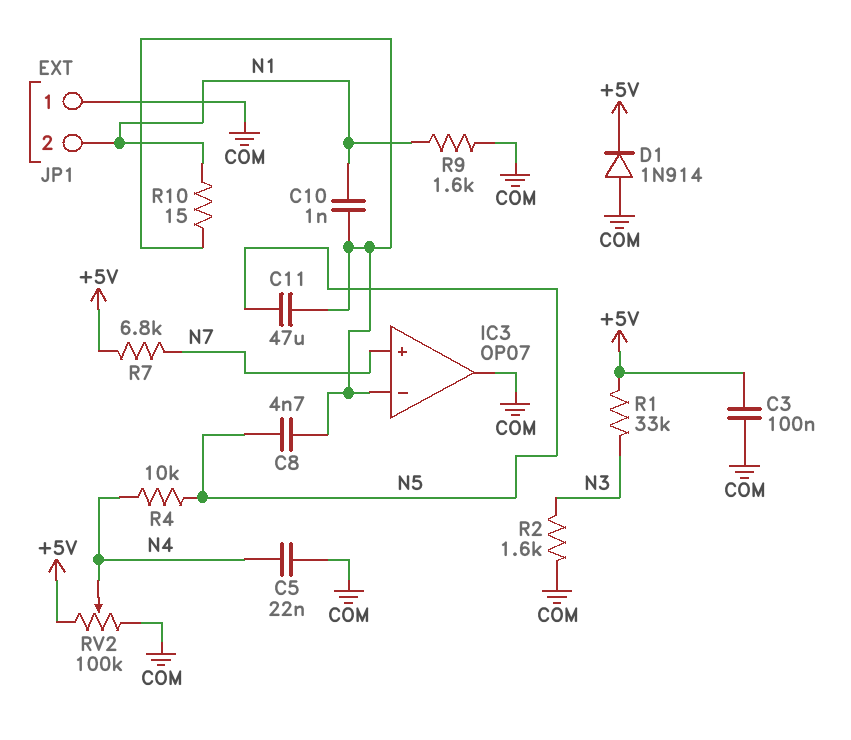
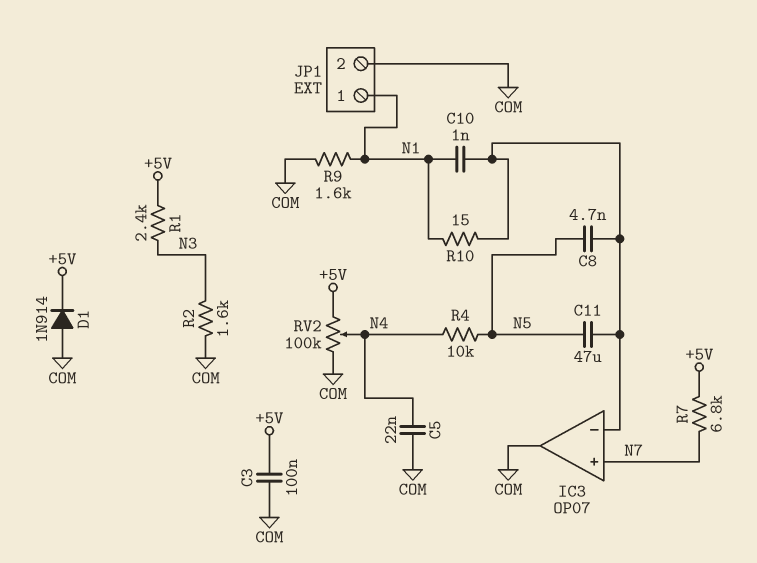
JP1 pin 1: COM -> N1
JP1 pin 2: N1 -> COM
R1: 33k (+5V, N3) -> 2.4k (+5V, N3)

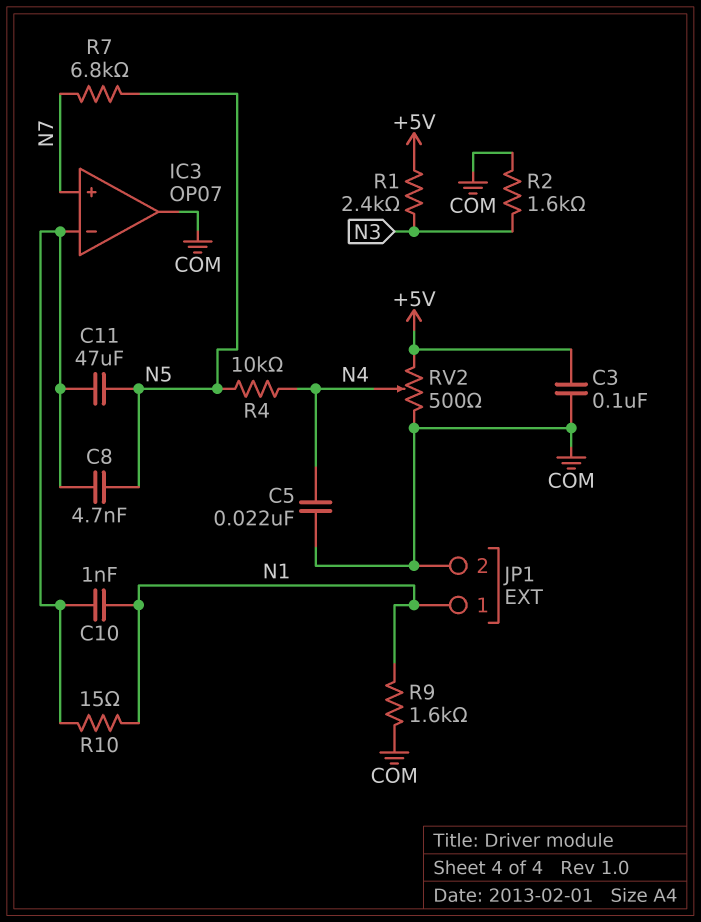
D1: diode 1N914 (A COM, K +5V) -> none
R7: 6.8k (+5V, N7) -> 6.8k (N5, N7)
RV2: 100k (+5V, COM, wiper N4) -> 500 (+5V, COM, wiper N4)

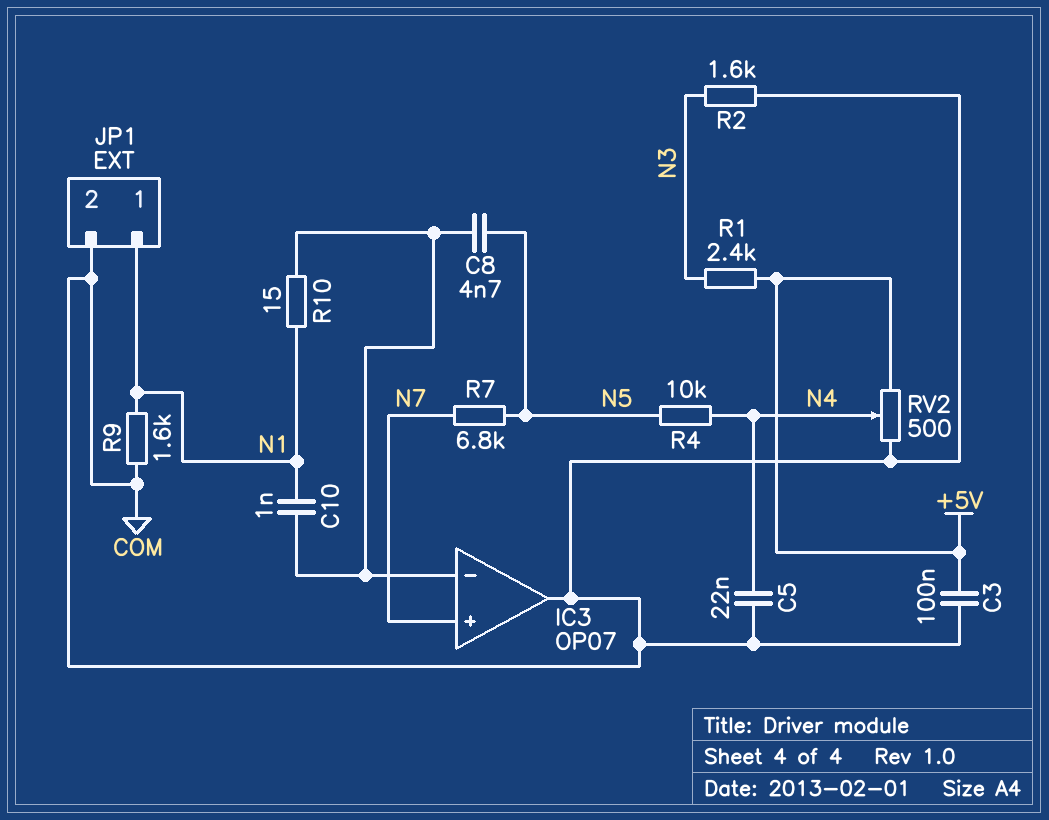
C11: 47uF (IC3/in-, N5) -> none

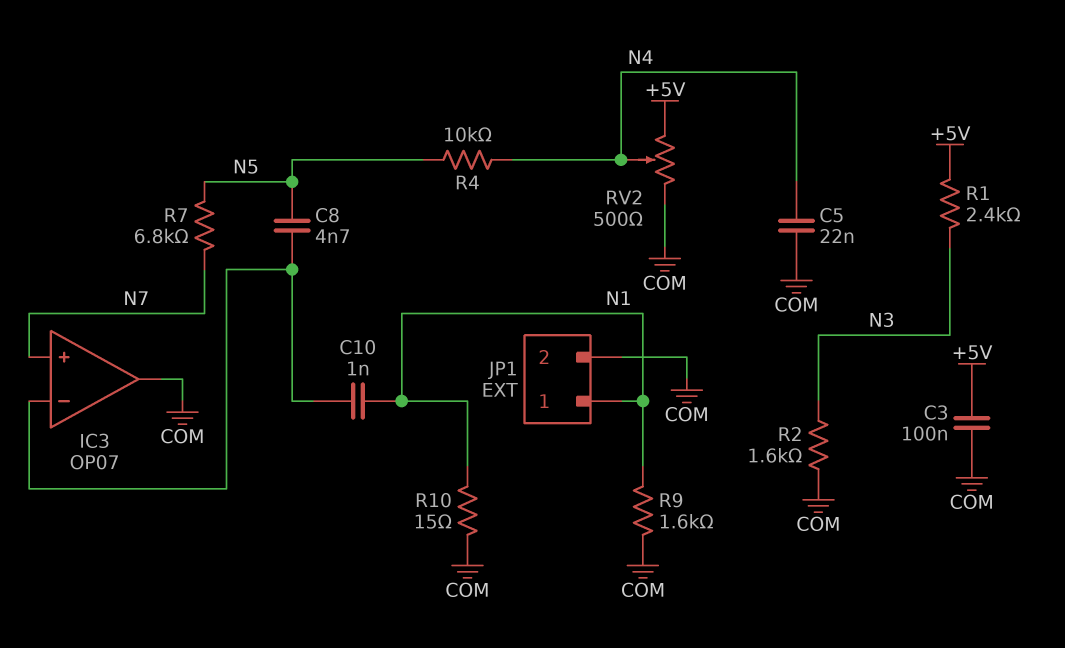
R10: 15 (IC3/in-, N1) -> 15 (COM, N1)

